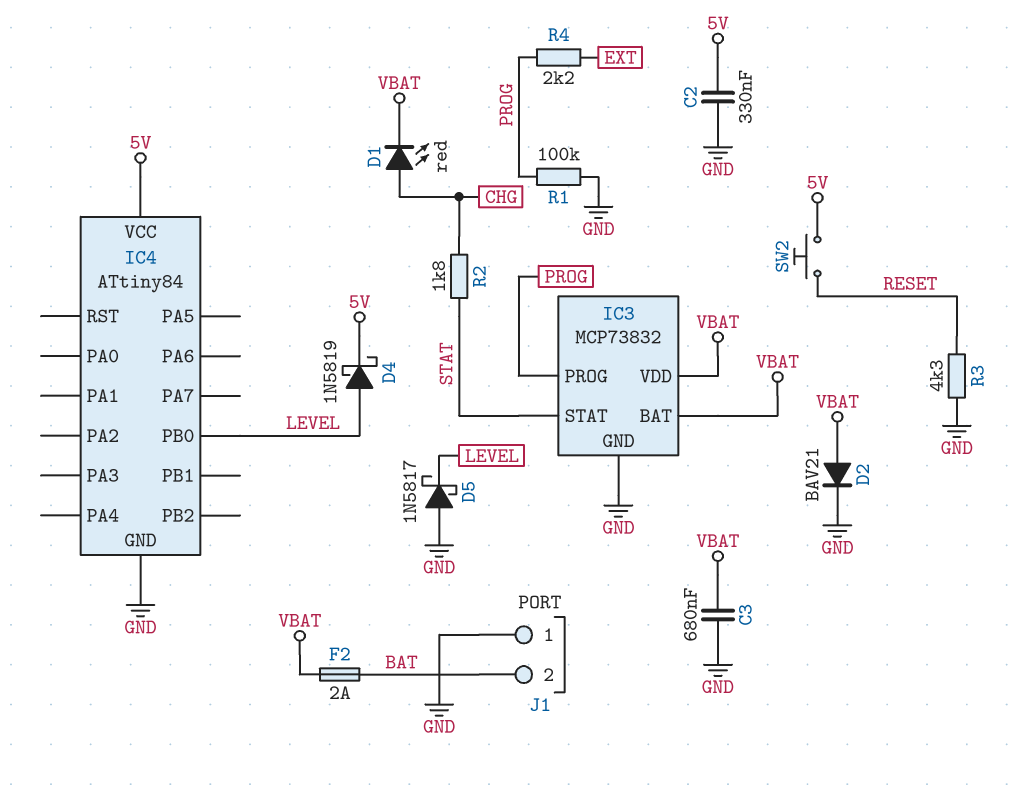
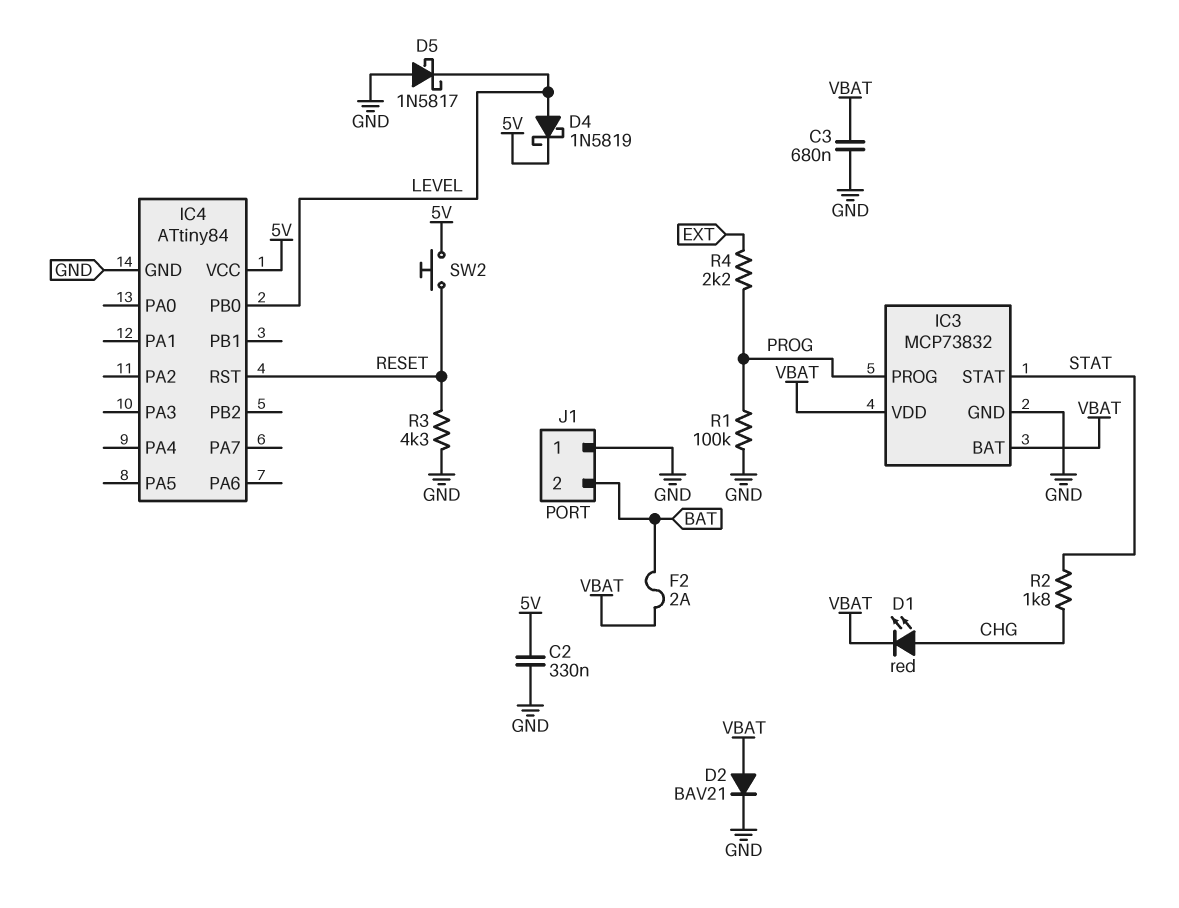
IC4 pin RST: none -> RESET

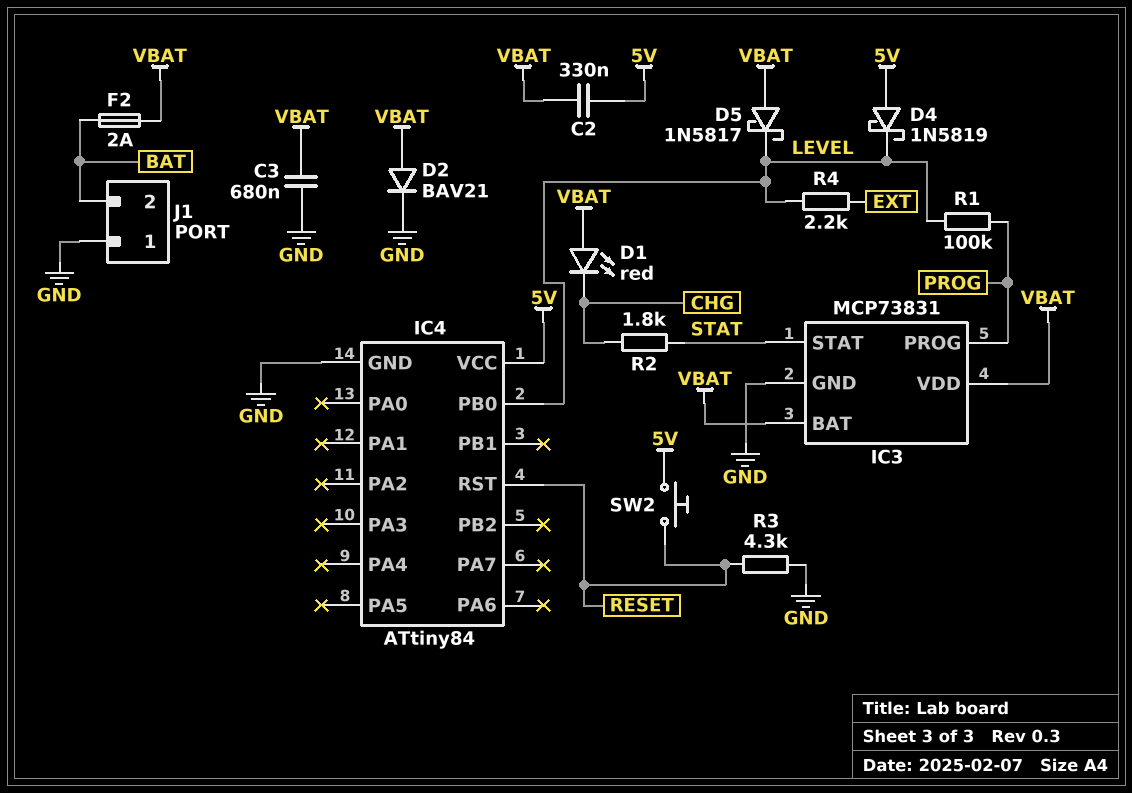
C2: 330nF (5V, GND) -> 330nF (5V, VBAT)
D1: LED red (A CHG, K VBAT) -> LED red (A VBAT, K CHG)
D4: schottky 1N5819 (A LEVEL, K 5V) -> schottky 1N5819 (A 5V, K LEVEL)
D5: schottky 1N5817 (A GND, K LEVEL) -> schottky 1N5817 (A VBAT, K LEVEL)
IC3: MCP73832 -> MCP73831
R1: 100k (GND, PROG) -> 100k (LEVEL, PROG)
R4: 2.2k (EXT, PROG) -> 2.2k (EXT, LEVEL)

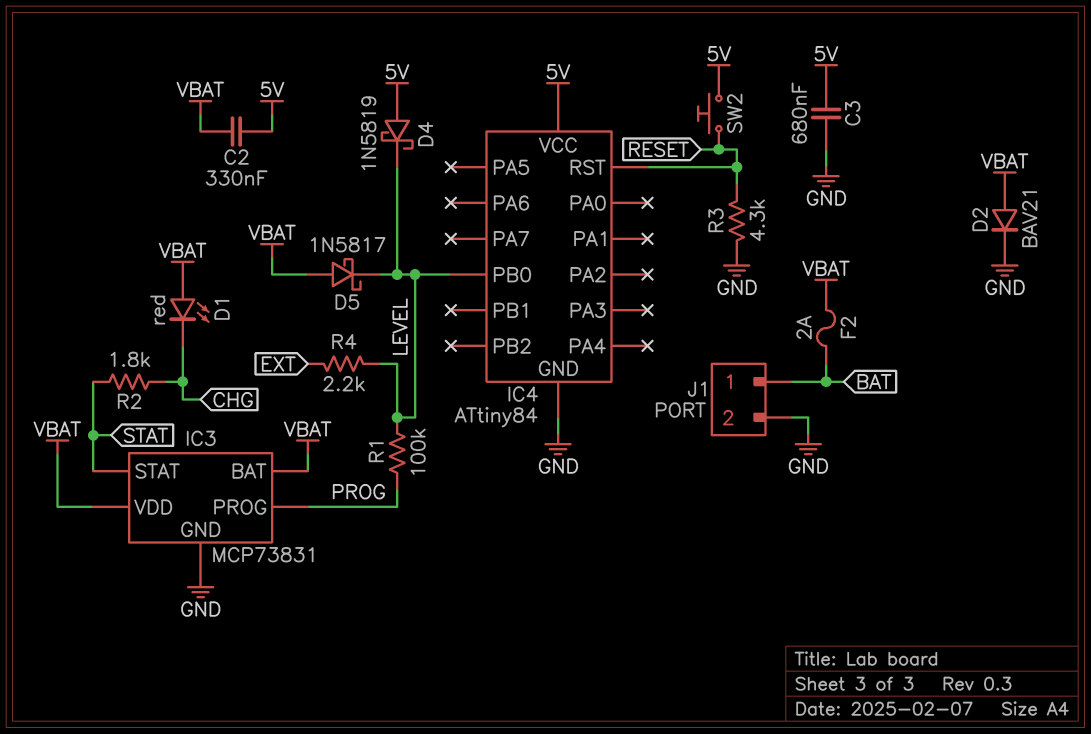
C3: 680nF (GND, VBAT) -> 680nF (5V, GND)
J1 pin 1: GND -> BAT
J1 pin 2: BAT -> GND

